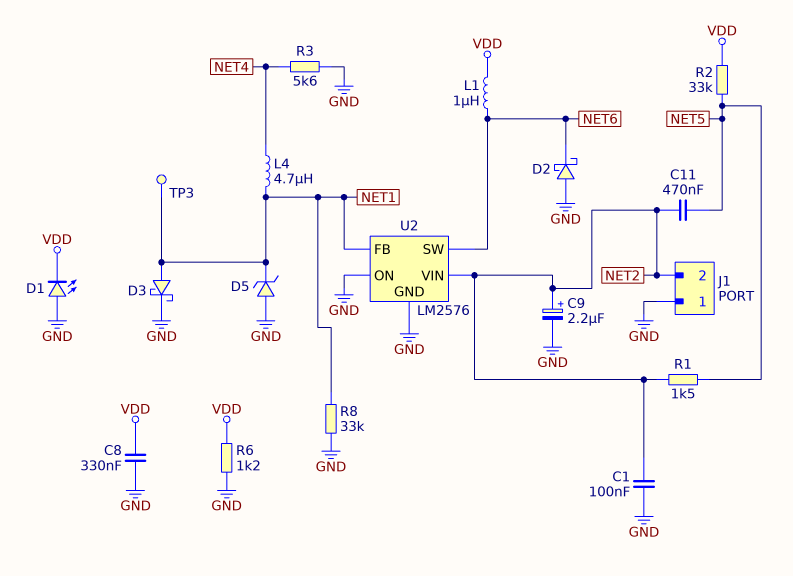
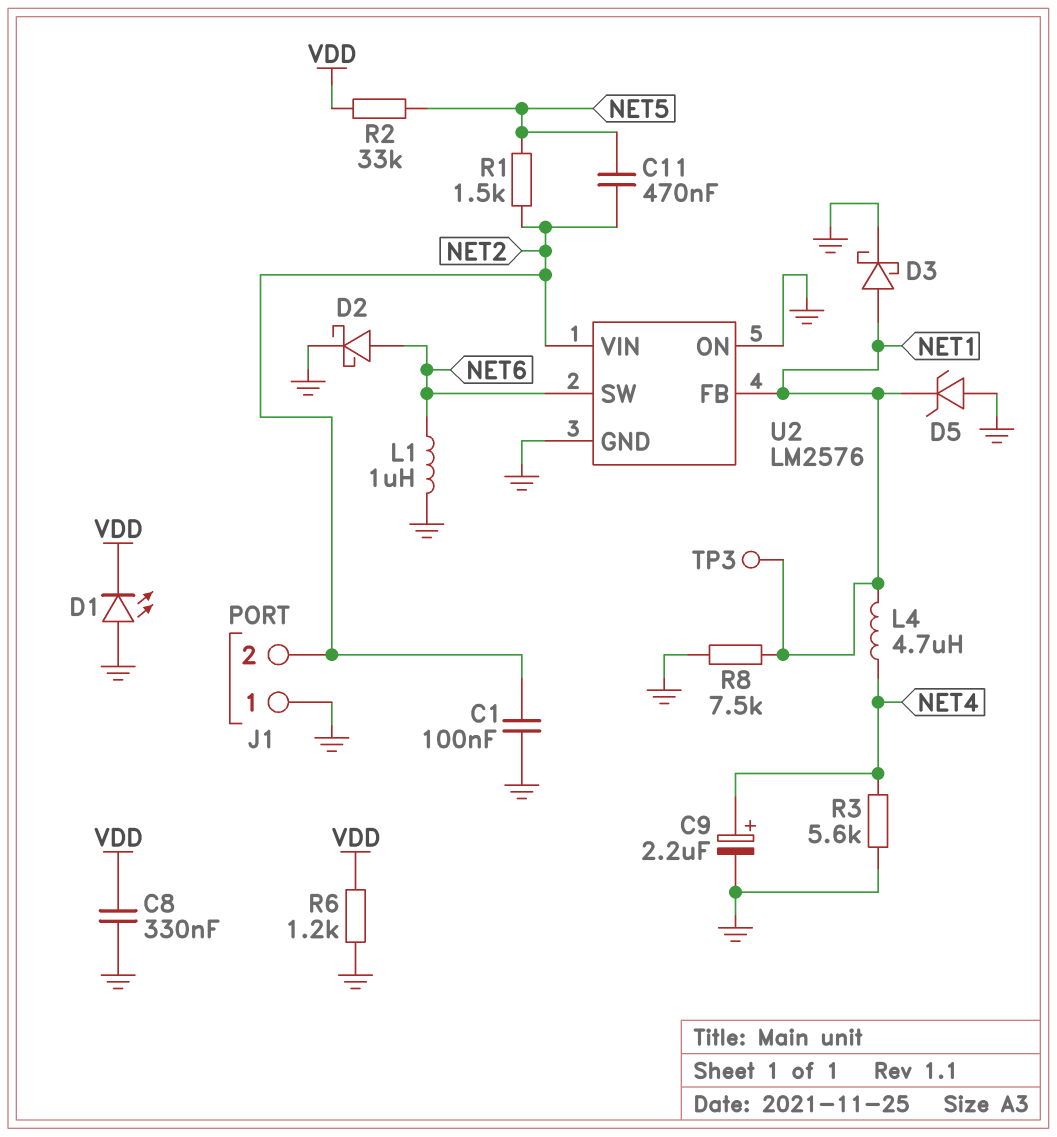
C9: 2.2uF (plus NET2, minus GND) -> 2.2uF (plus NET4, minus GND)
D2: schottky (A GND, K NET6) -> schottky (A NET6, K GND)
L1: 1uH (NET6, VDD) -> 1uH (GND, NET6)
R8: 33k (GND, NET1) -> 7.5k (GND, NET1)

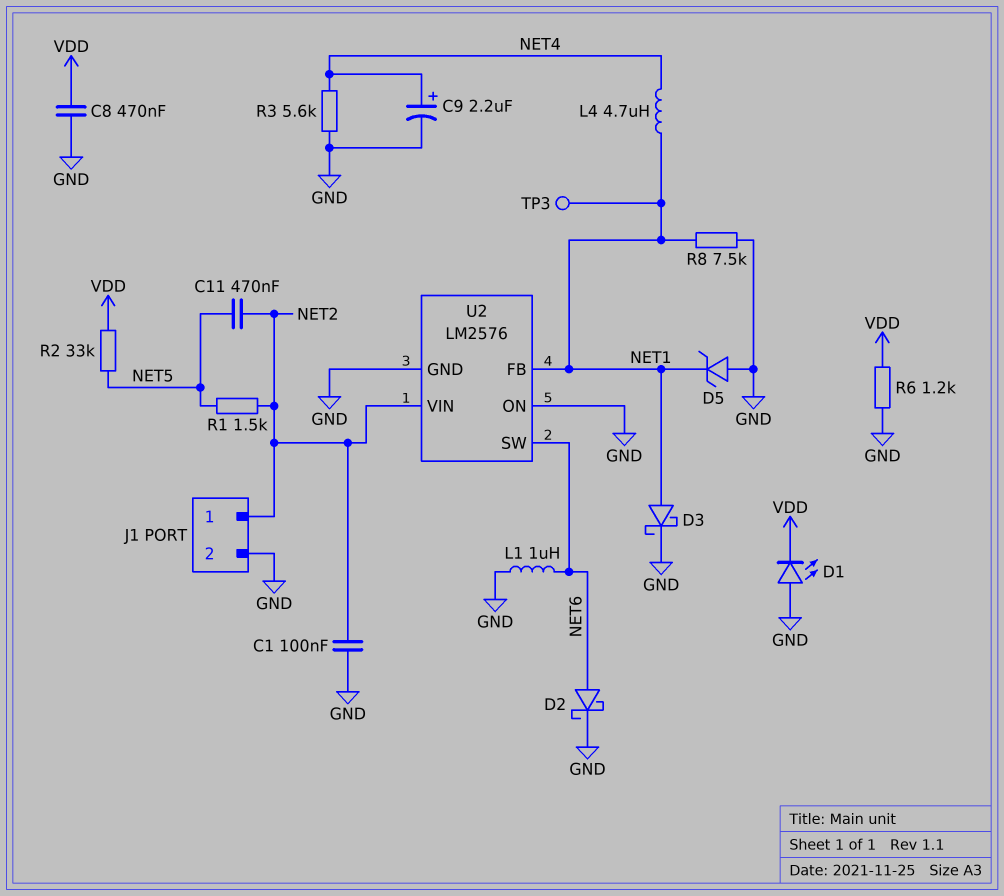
C8: 330nF (GND, VDD) -> 470nF (GND, VDD)
J1 pin 1: GND -> NET2
J1 pin 2: NET2 -> GND

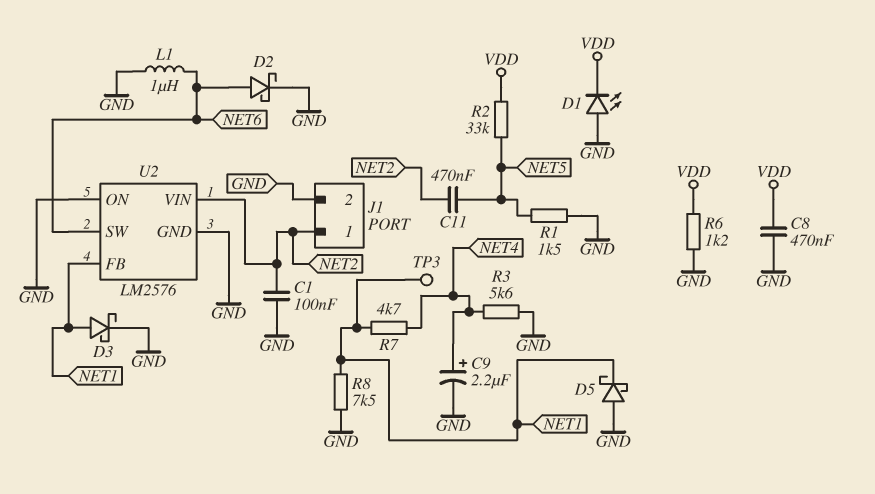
D5: zener (A GND, K NET1) -> schottky (A GND, K NET1)
L4: 4.7uH (NET1, NET4) -> none
R1: 1.5k (NET2, NET5) -> 1.5k (GND, NET5)
R7: none -> 4.7k (NET1, NET4)

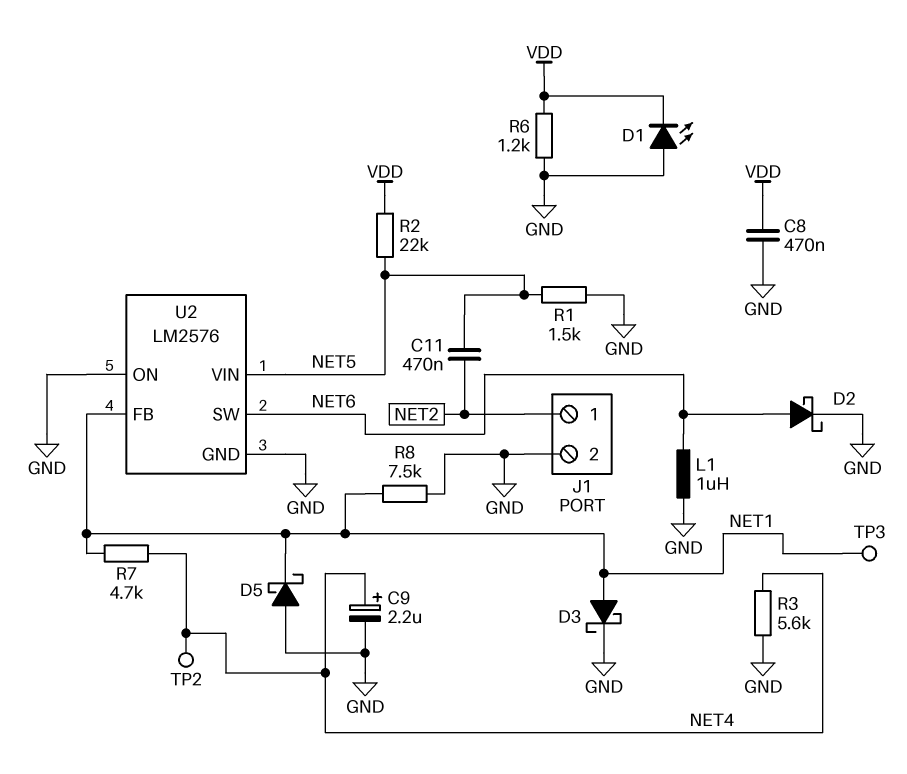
C1: 100nF (GND, NET2) -> none
R2: 33k (NET5, VDD) -> 22k (NET5, VDD)
TP2: none -> test point (NET4)
U2 pin VIN: NET2 -> NET5

